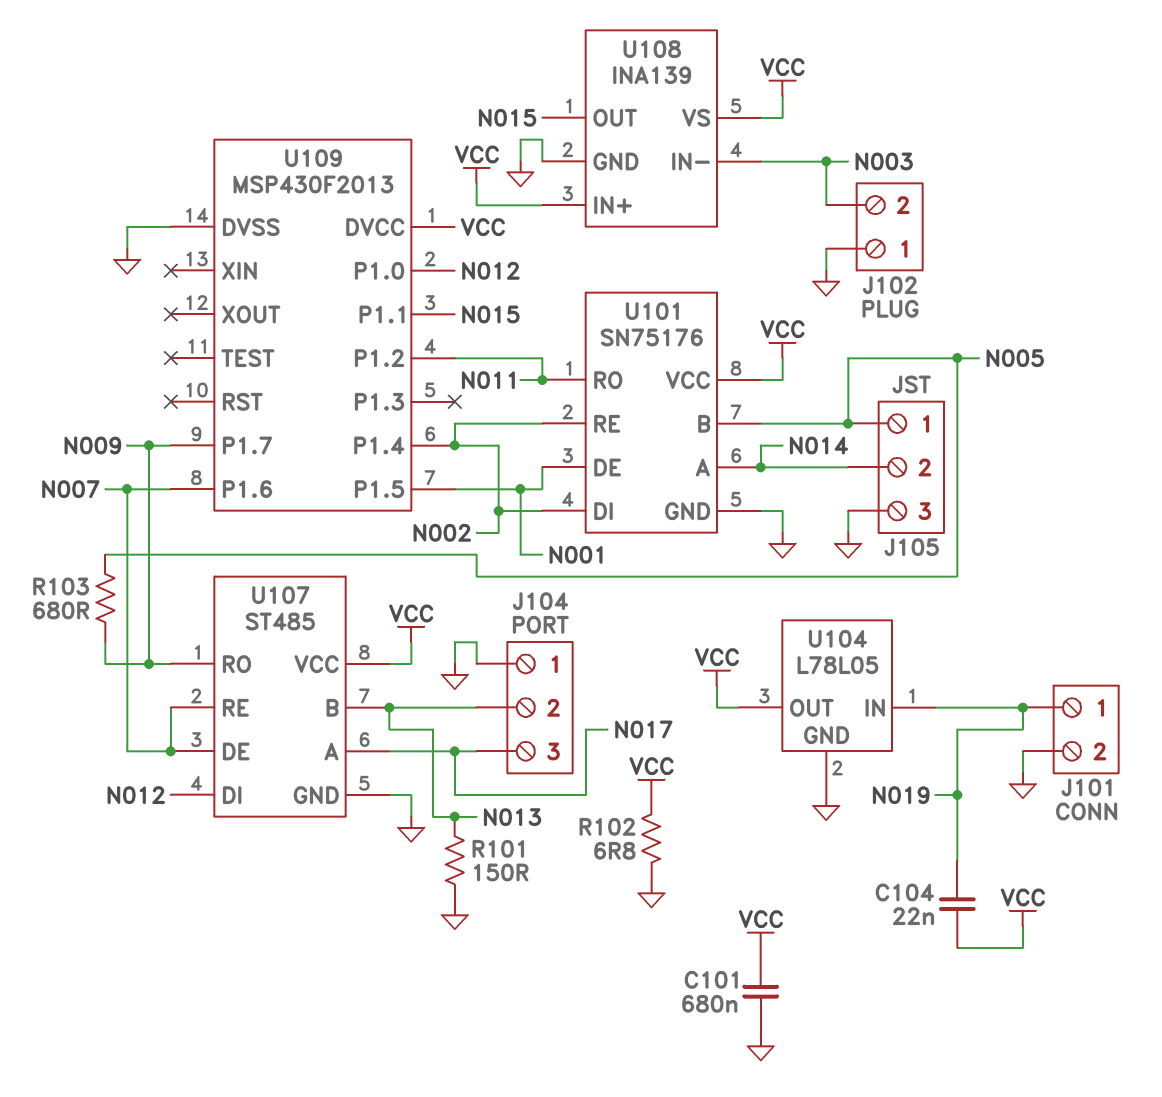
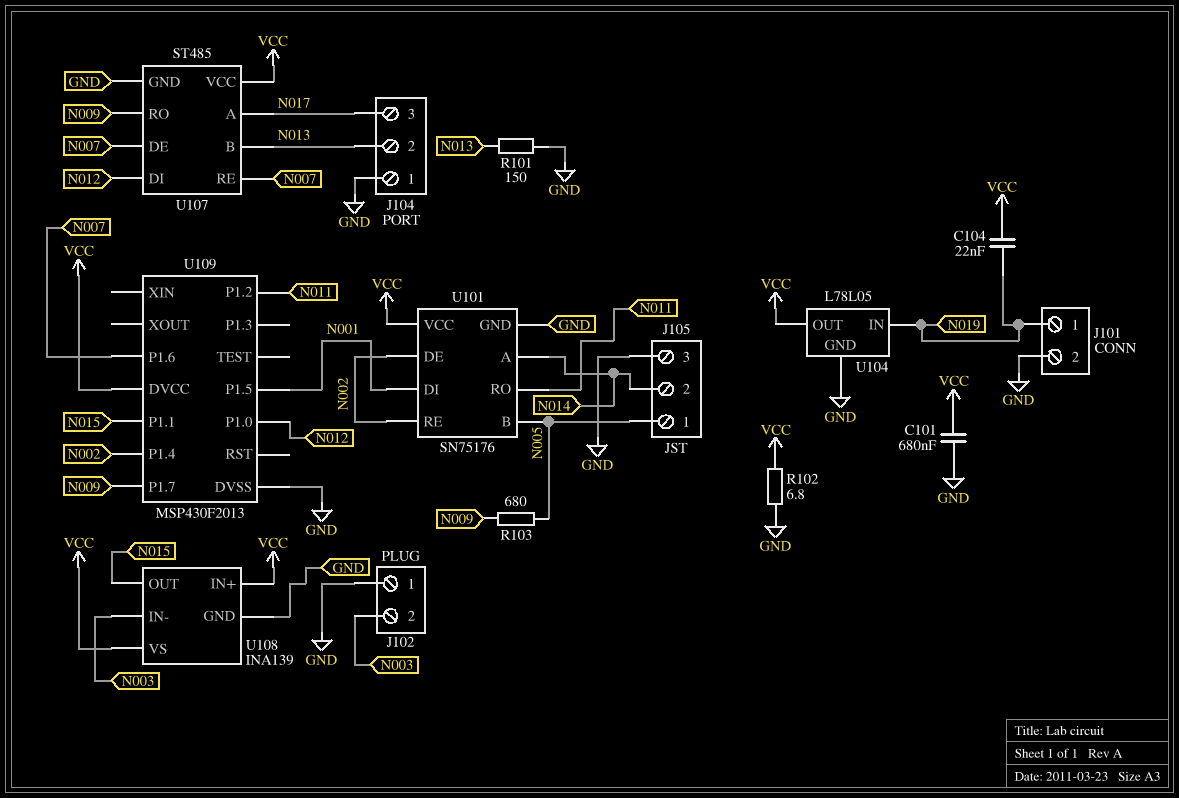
U101 pin DE: N001 -> N002
U101 pin DI: N002 -> N001

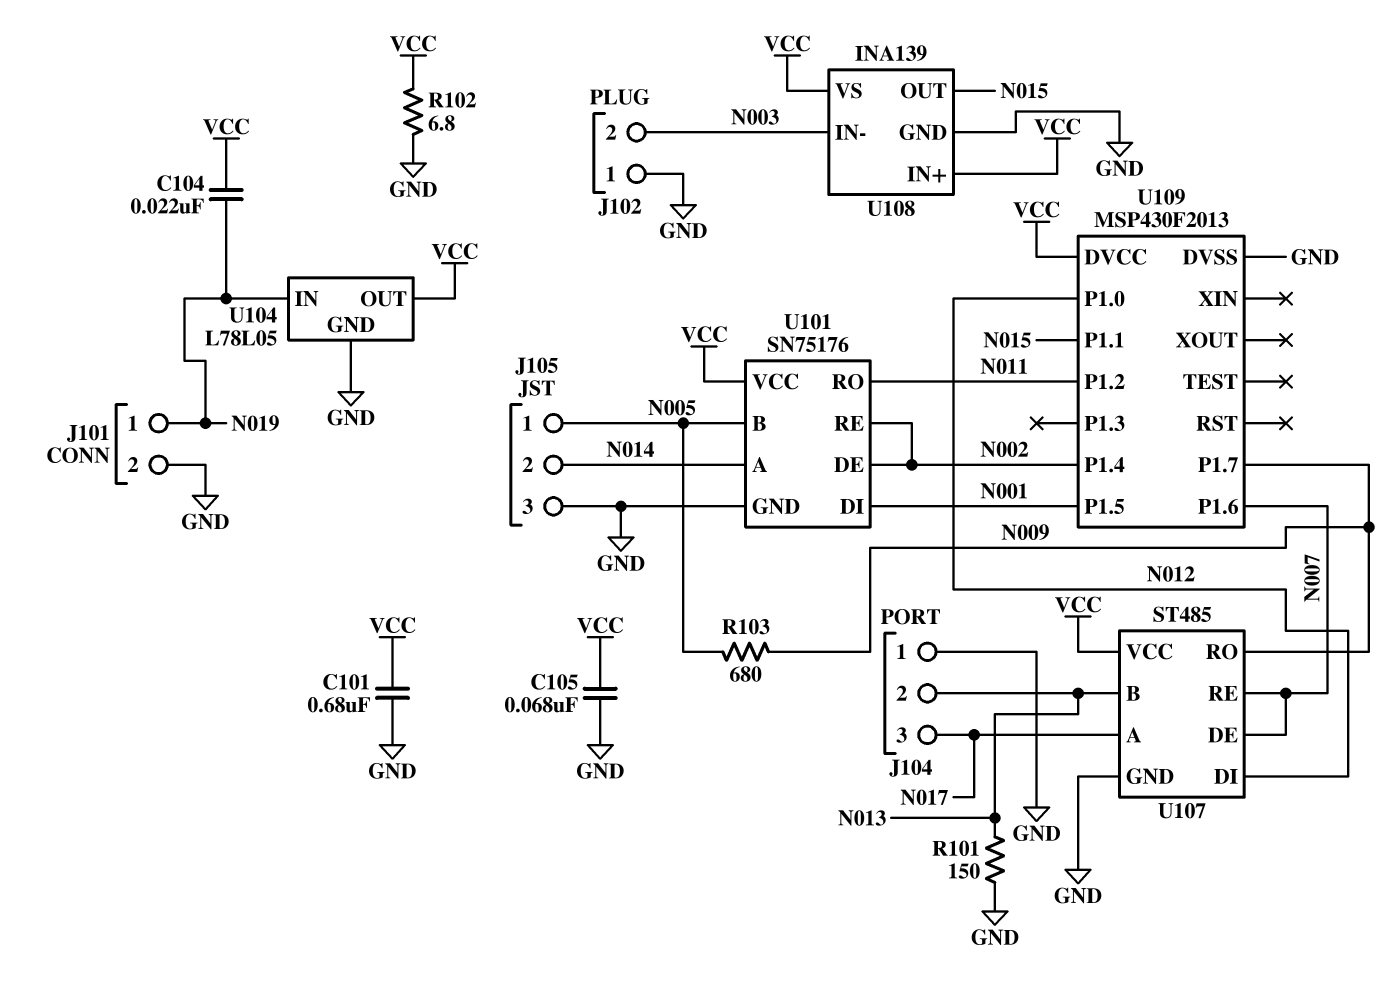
C105: none -> 68nF (GND, VCC)

